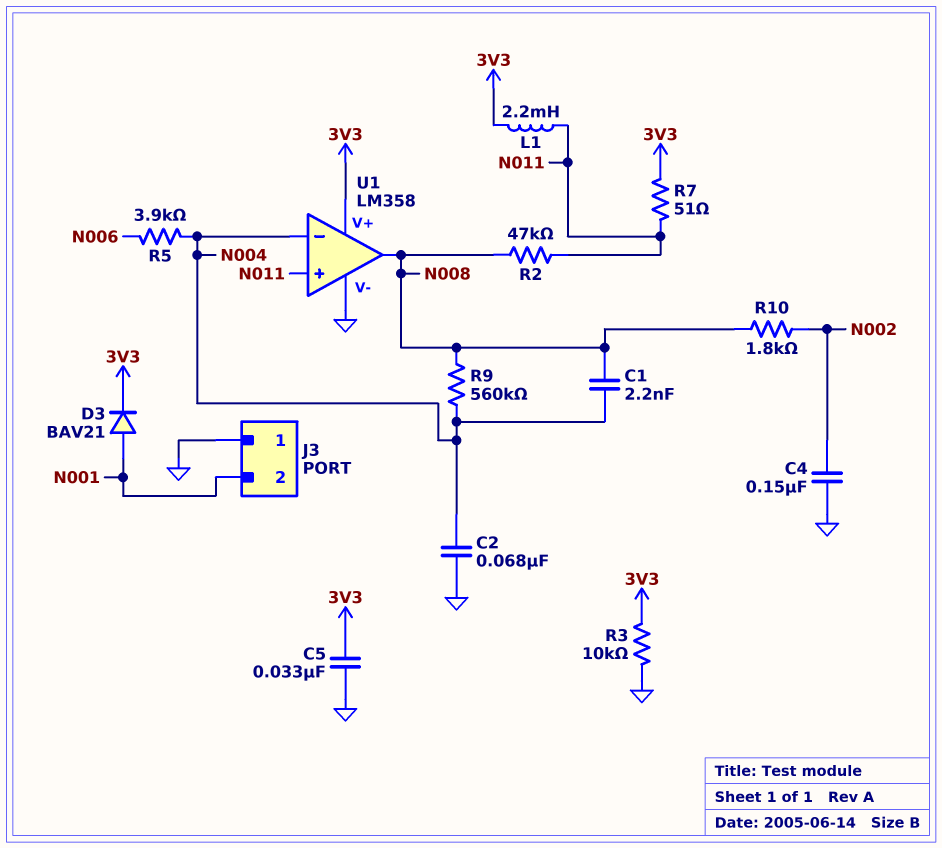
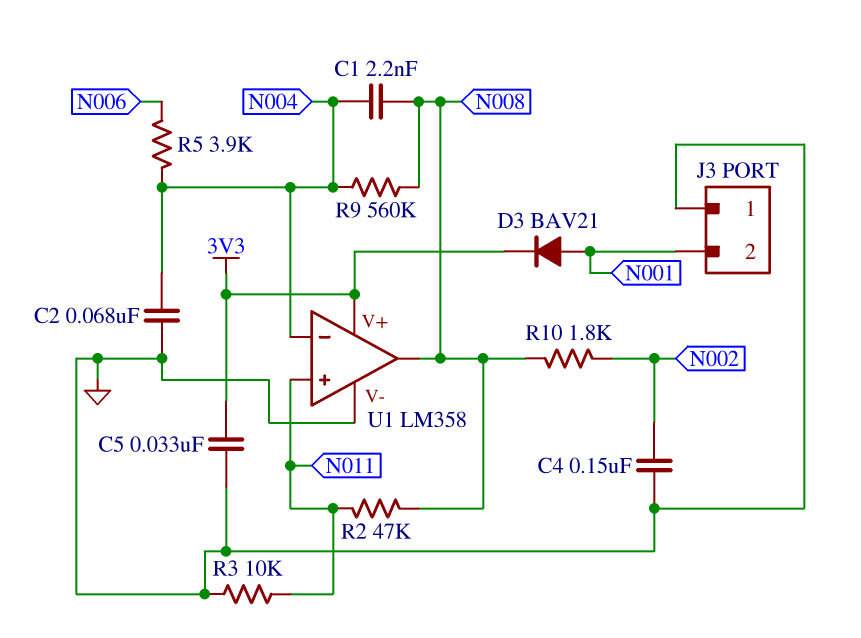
L1: 2.2mH (3V3, N011) -> none
R3: 10k (3V3, GND) -> 10k (GND, N011)
R7: 51 (3V3, N011) -> none

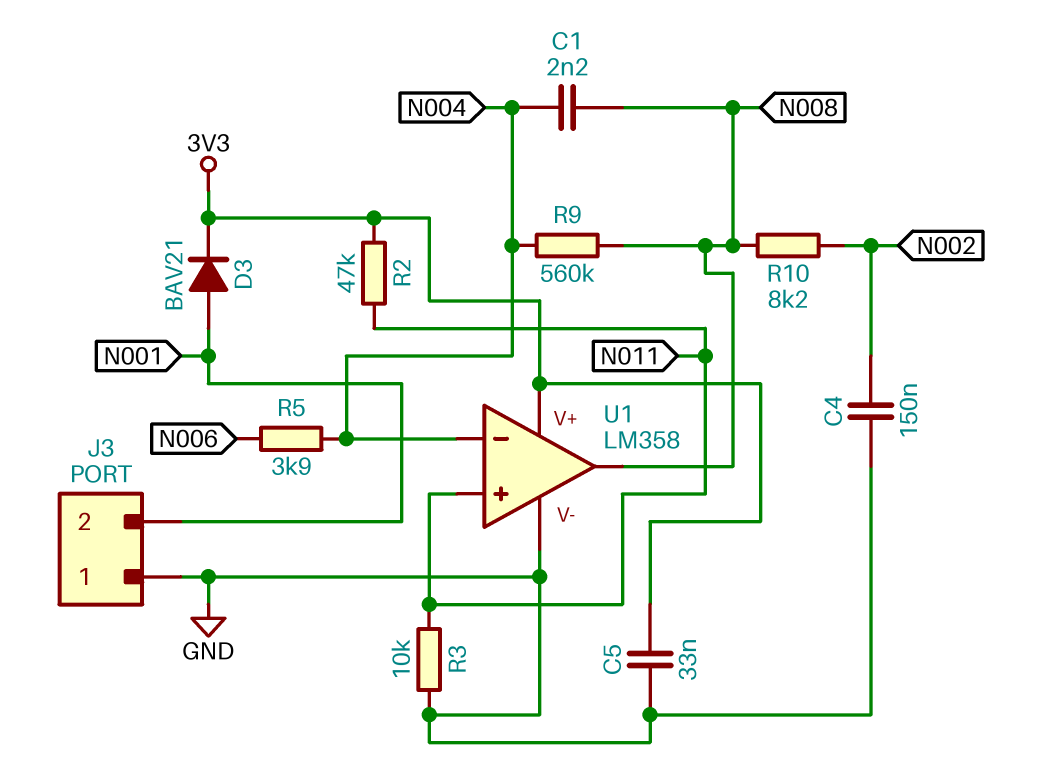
C2: 68nF (GND, N004) -> none
R2: 47k (N008, N011) -> 47k (3V3, N011)
R10: 1.8k (N002, N008) -> 8.2k (N002, N008)

